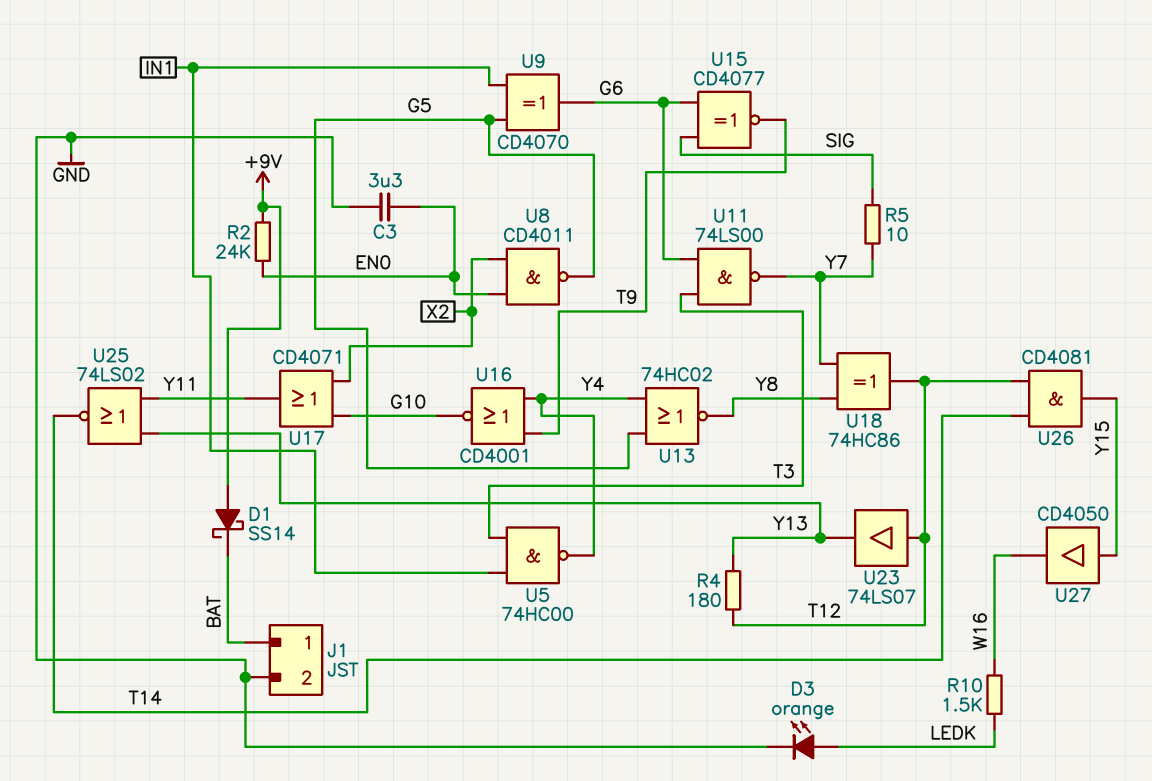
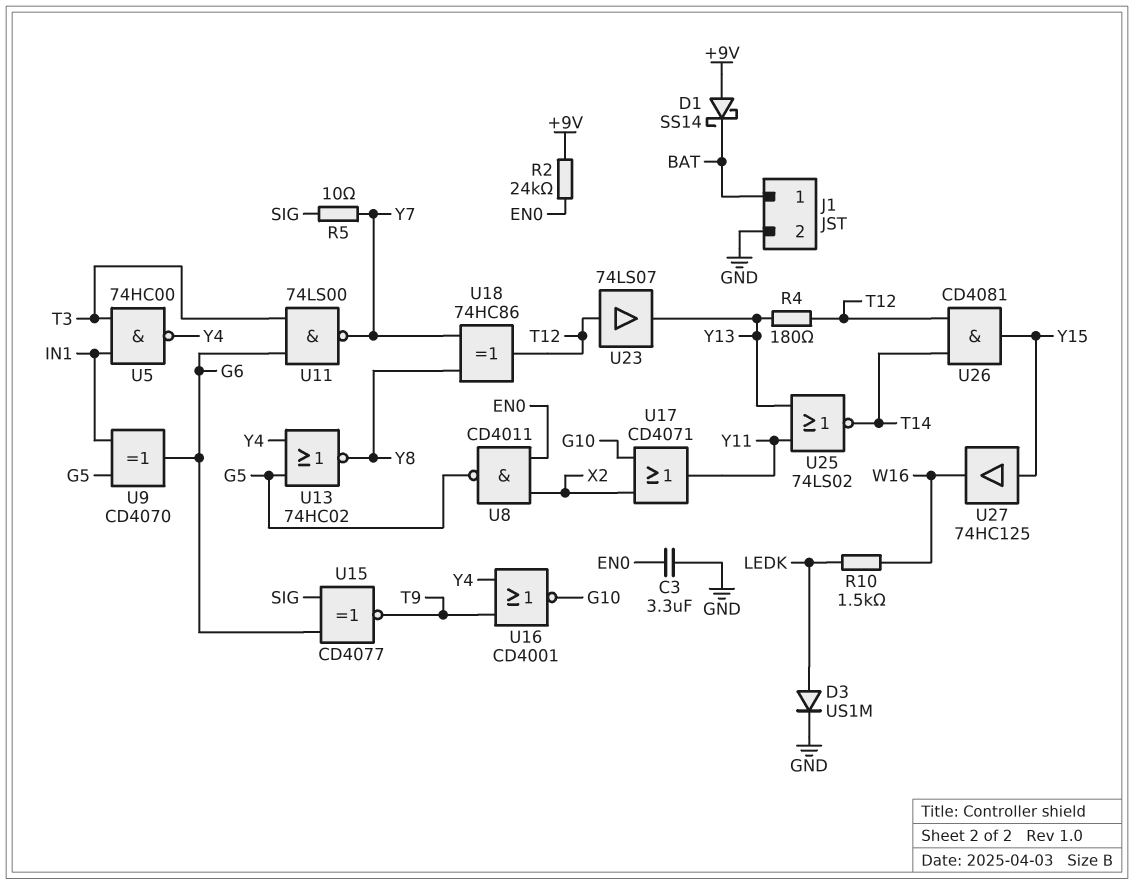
D3: LED orange (A LEDK, K GND) -> diode US1M (A LEDK, K GND)
U27: buffer CD4050 (in Y15, out W16) -> buffer 74HC125 (in Y15, out W16)

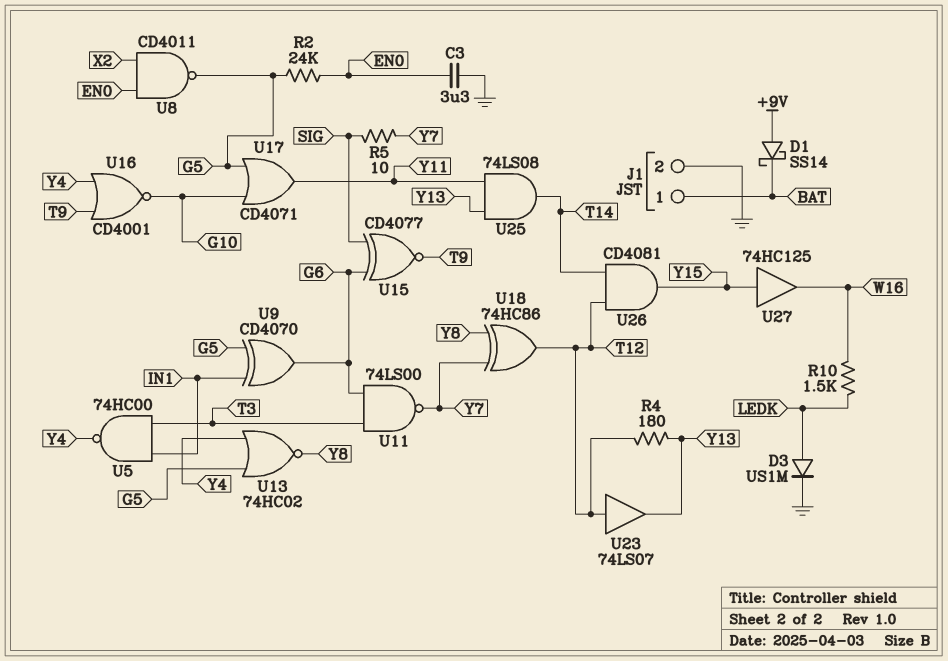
R2: 24k (+9V, EN0) -> 24k (EN0, G5)
U17: OR CD4071 (in G10, in X2, out Y11) -> OR CD4071 (in G5, in G10, out Y11)
U25: NOR 74LS02 (in Y11, in Y13, out T14) -> AND 74LS08 (in Y11, in Y13, out T14)

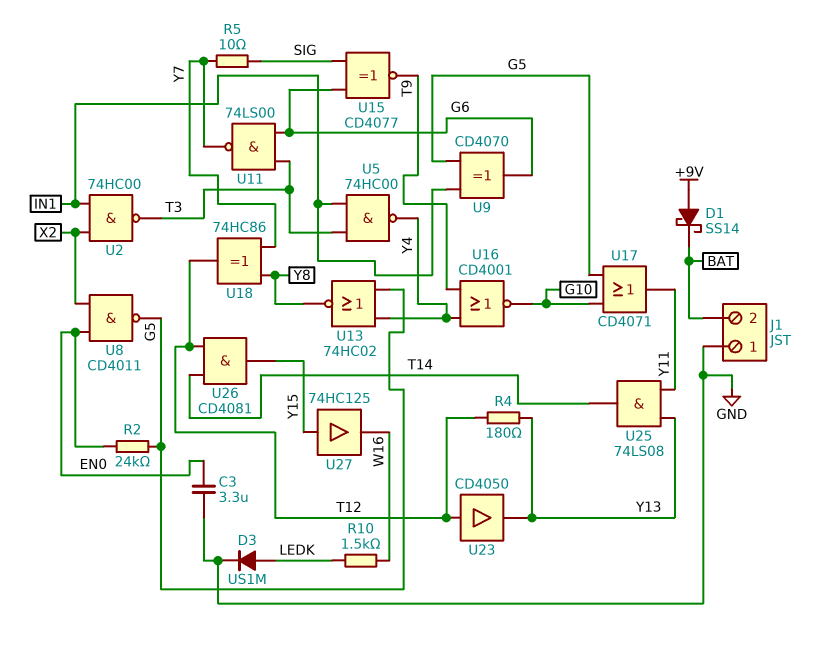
J1 pin 1: BAT -> GND
J1 pin 2: GND -> BAT
U2: none -> NAND 74HC00 (in IN1, in X2, out T3)
U23: buffer 74LS07 (in T12, out Y13) -> buffer CD4050 (in T12, out Y13)

